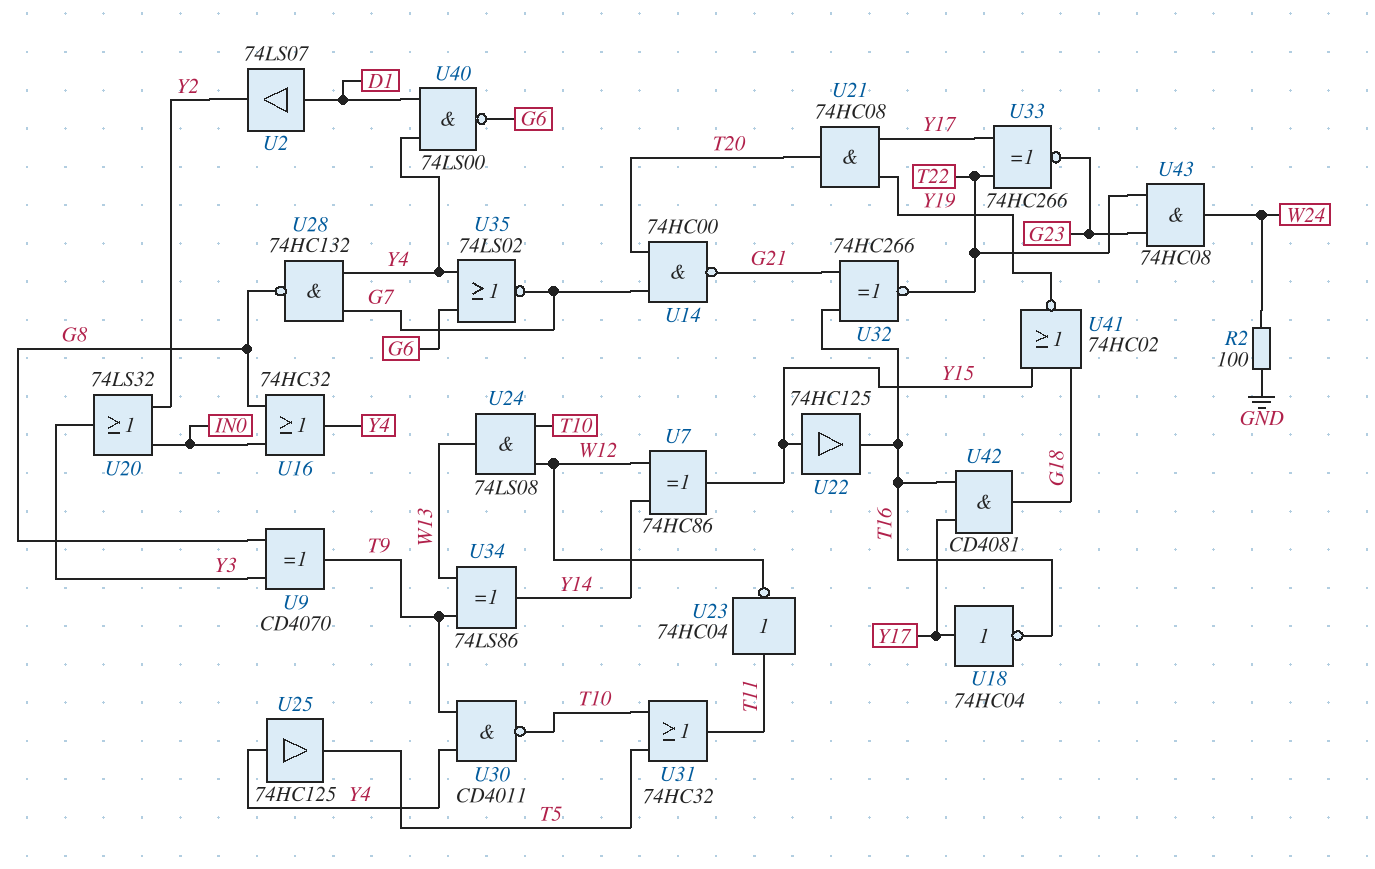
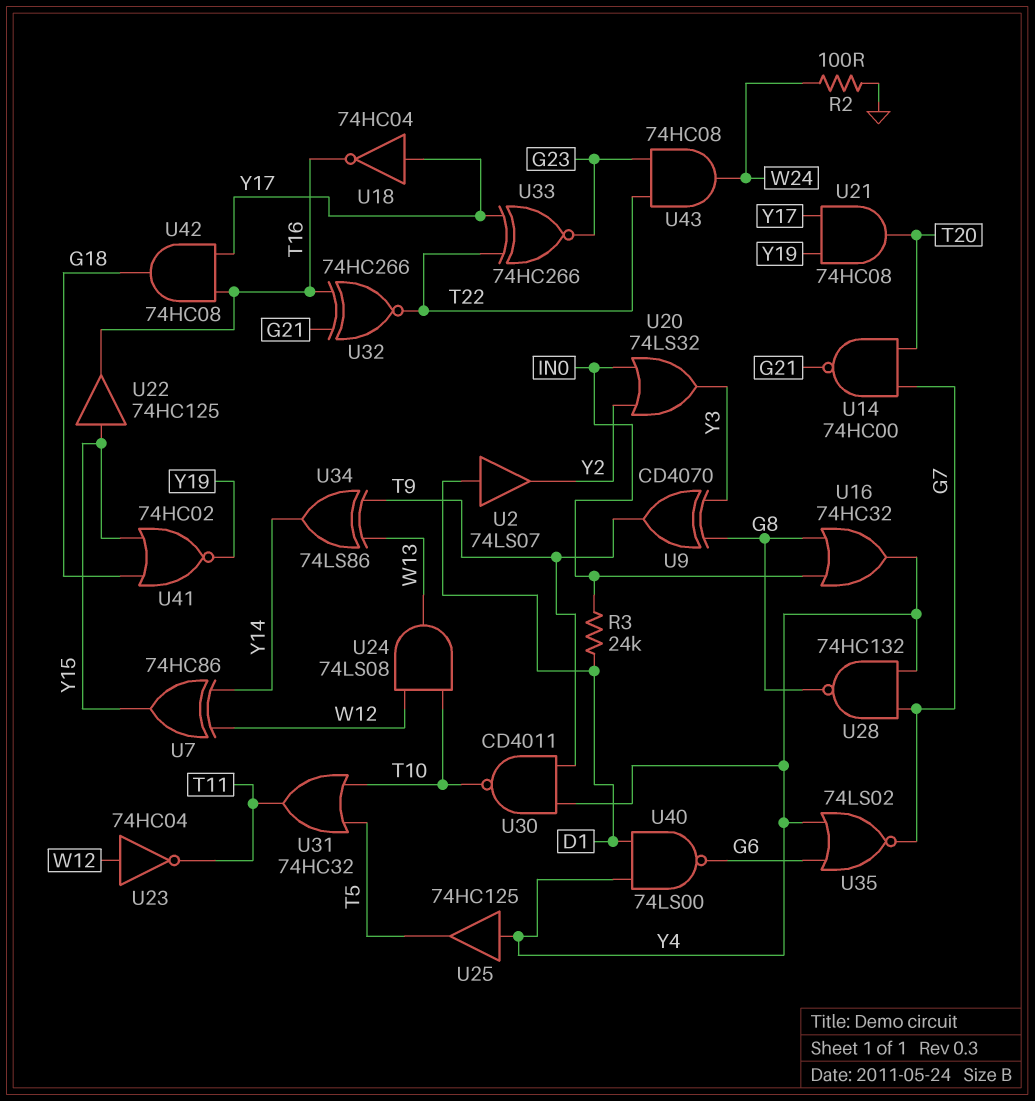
R3: none -> 24k (D1, IN0)
U23: NOT 74HC04 (in T11, out W12) -> NOT 74HC04 (in W12, out T11)
U42: AND CD4081 (in T16, in Y17, out G18) -> AND 74HC08 (in T16, in Y17, out G18)

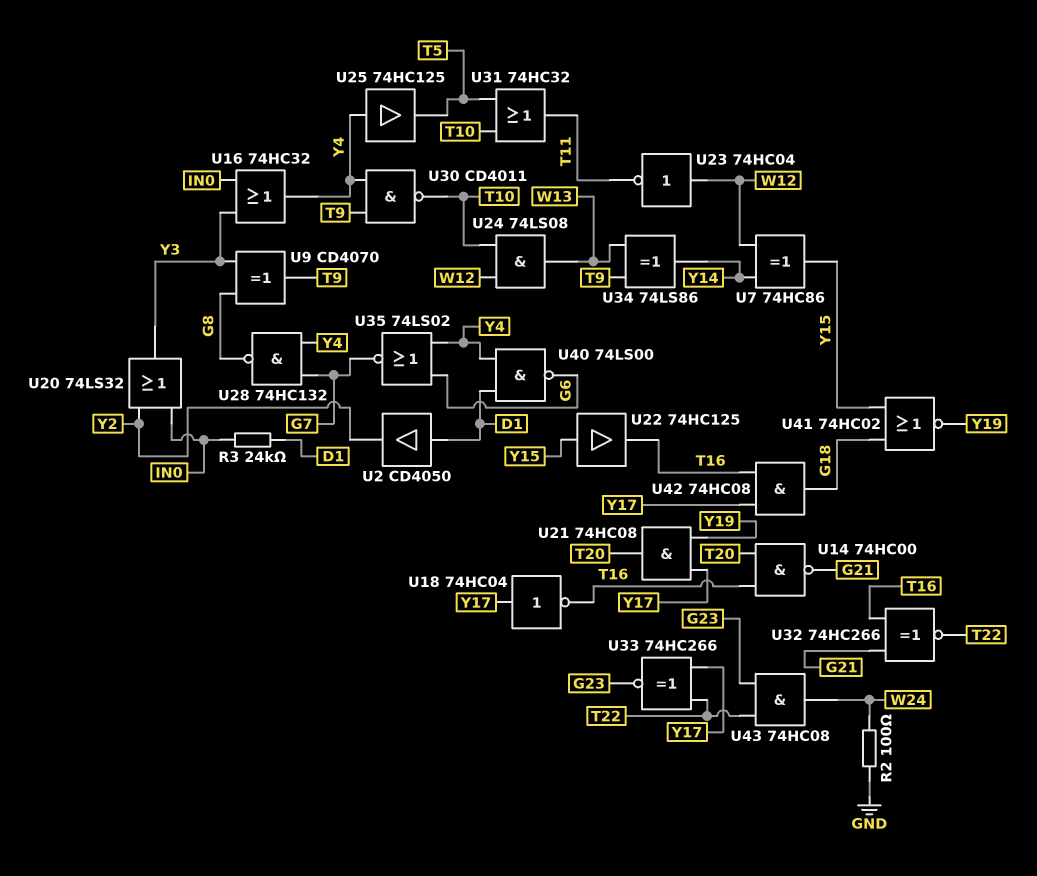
U2: buffer 74LS07 (in D1, out Y2) -> buffer CD4050 (in D1, out Y2)
U14: NAND 74HC00 (in G7, in T20, out G21) -> NAND 74HC00 (in T16, in T20, out G21)
U16: OR 74HC32 (in G8, in IN0, out Y4) -> OR 74HC32 (in IN0, in Y3, out Y4)

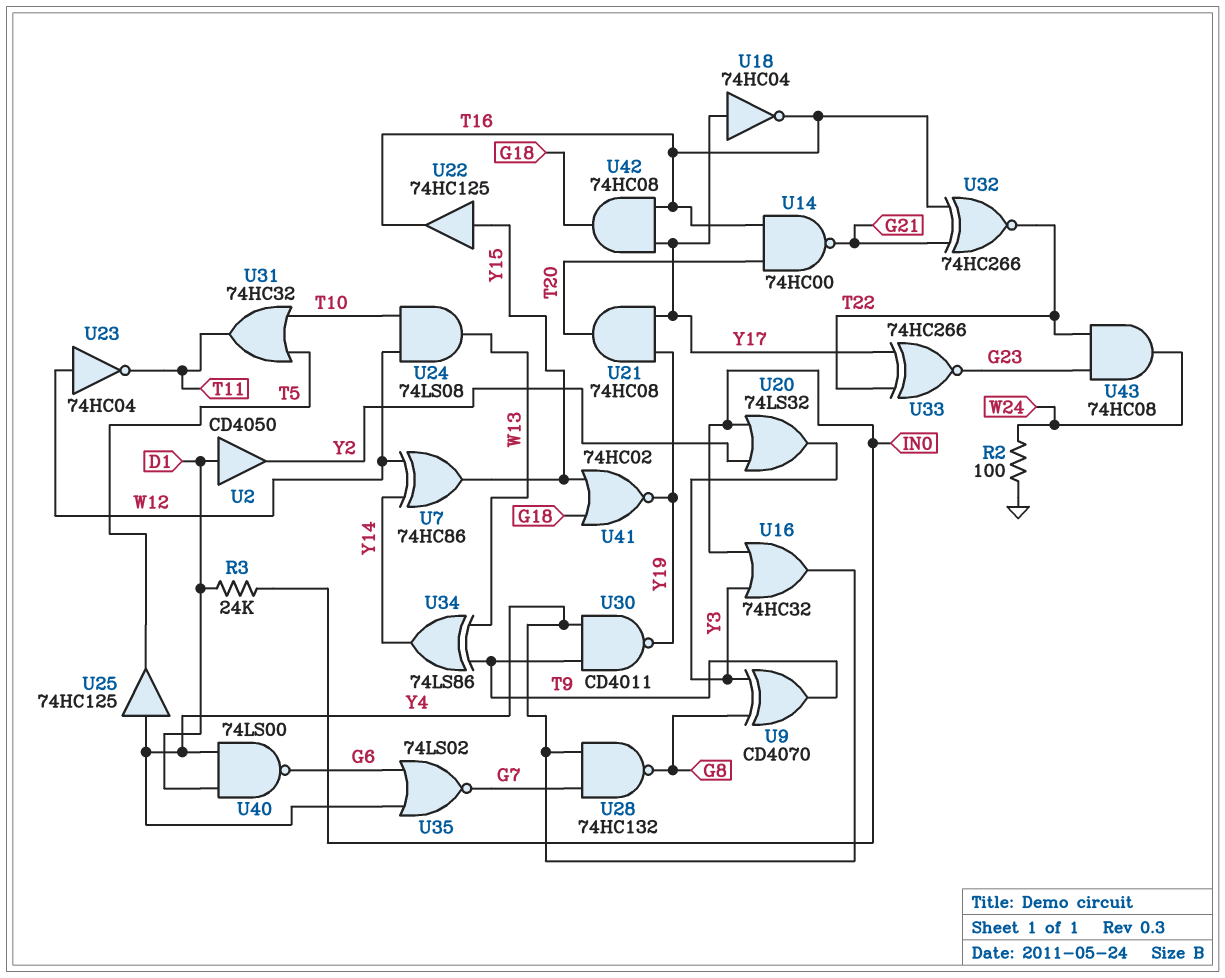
U30: NAND CD4011 (in T9, in Y4, out T10) -> NAND CD4011 (in T9, in Y4, out Y19)

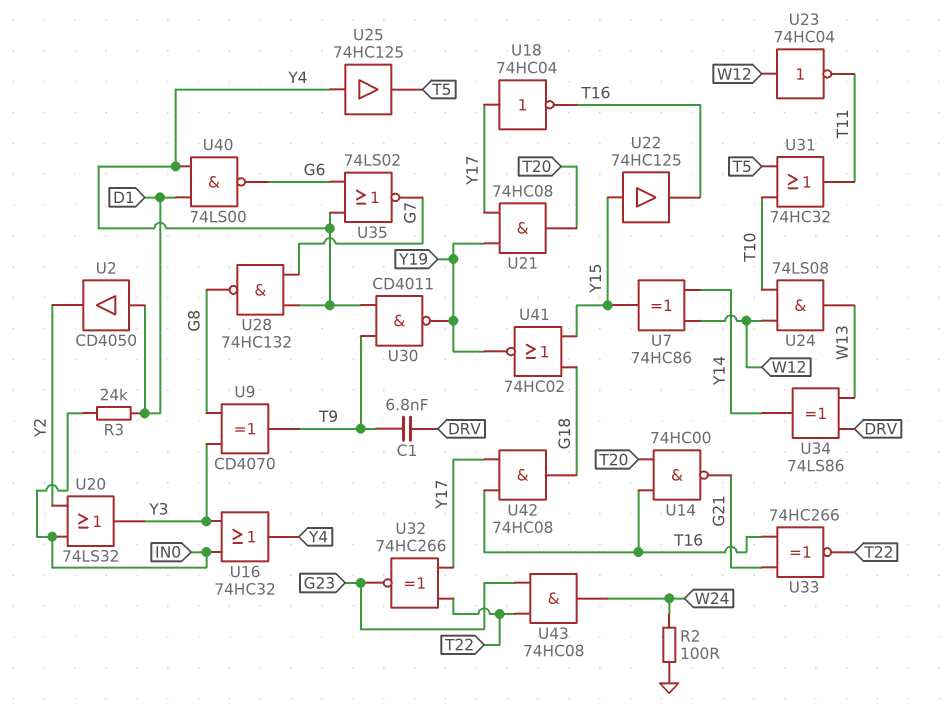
C1: none -> 6.8nF (DRV, T9)
U32: XNOR 74HC266 (in G21, in T16, out T22) -> XNOR 74HC266 (in T22, in Y17, out G23)
U33: XNOR 74HC266 (in T22, in Y17, out G23) -> XNOR 74HC266 (in G21, in T16, out T22)
U34: XOR 74LS86 (in T9, in W13, out Y14) -> XOR 74LS86 (in DRV, in W13, out Y14)

